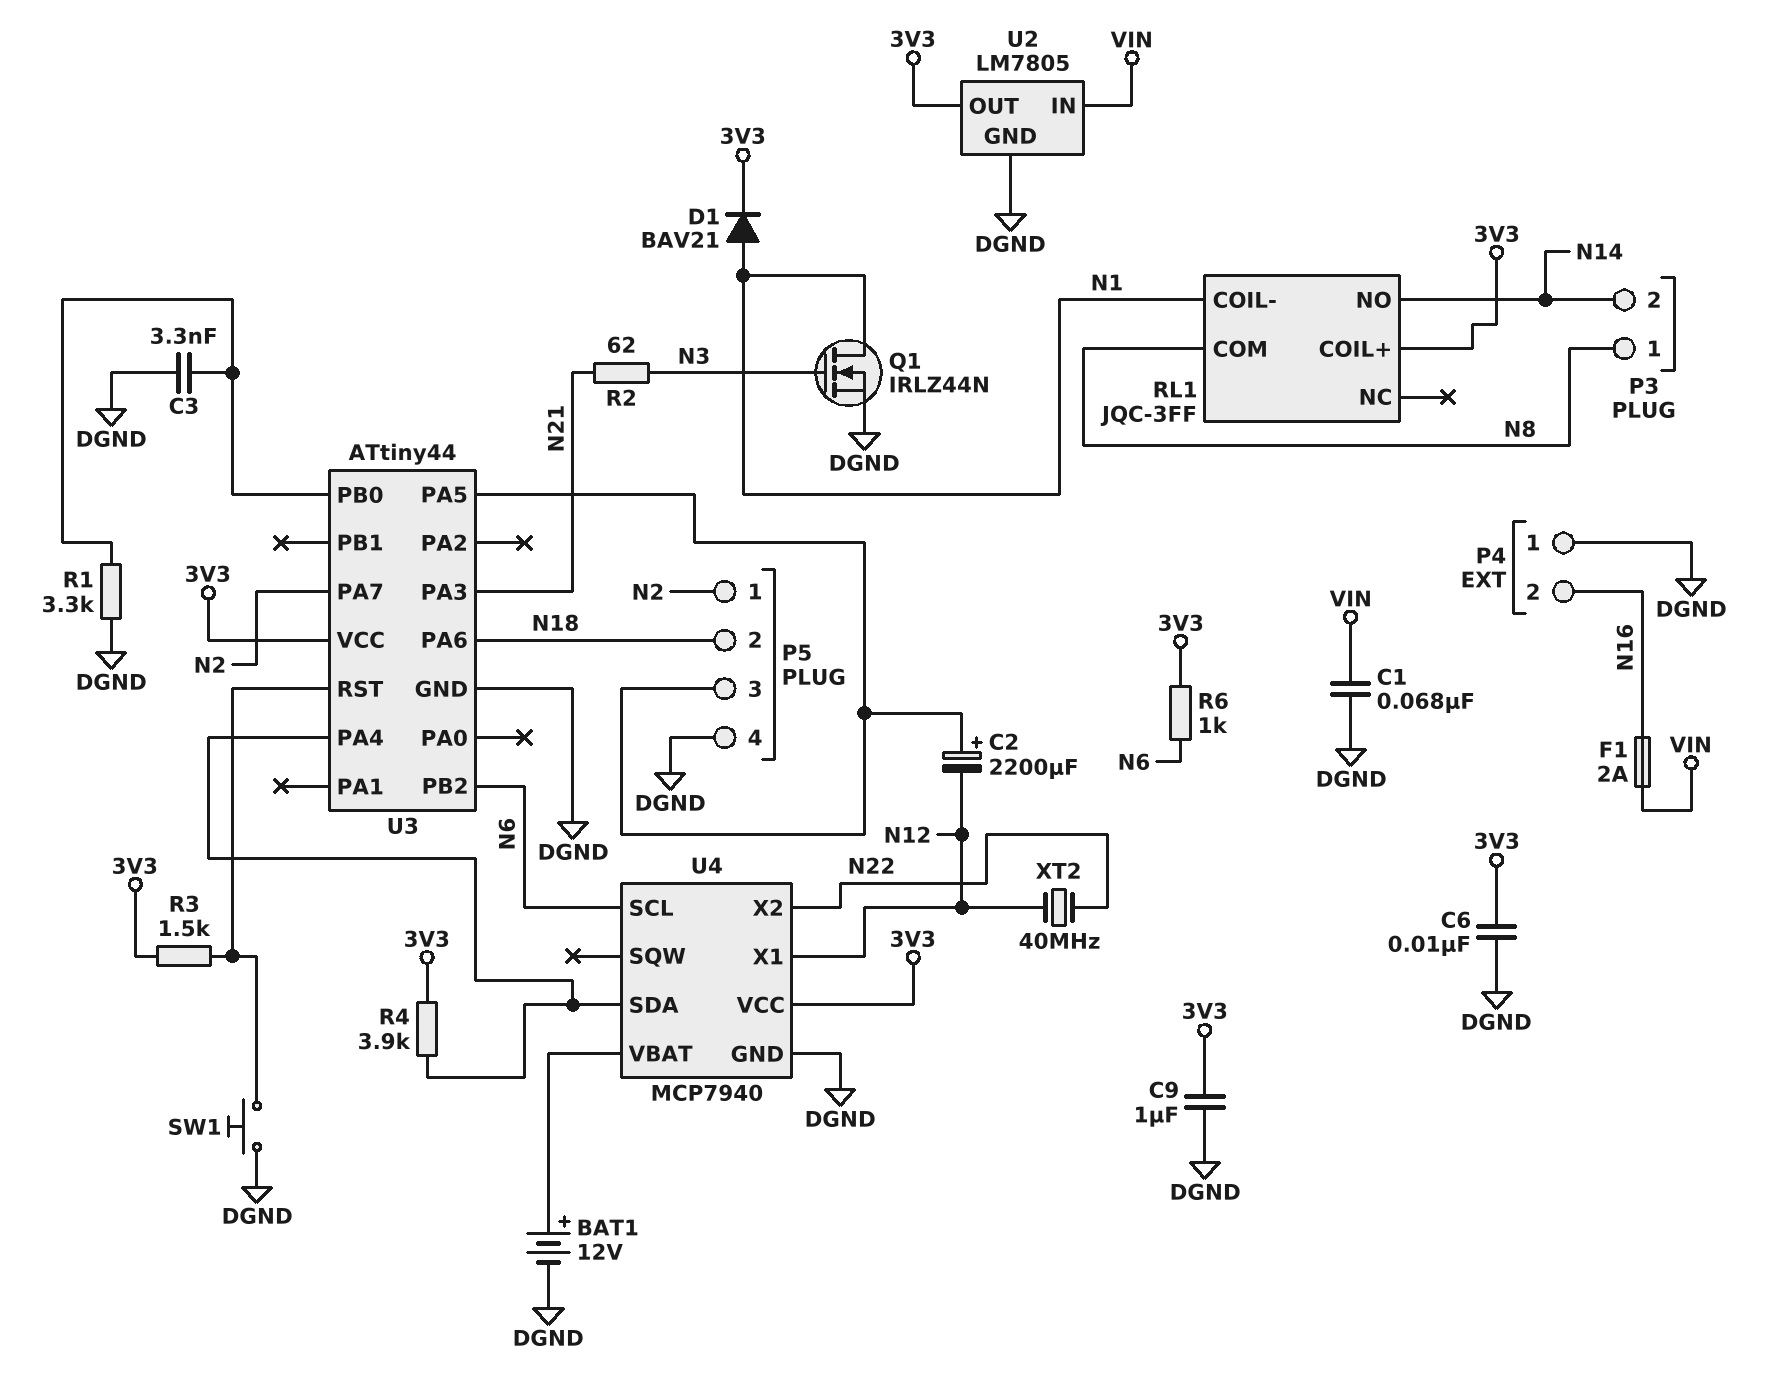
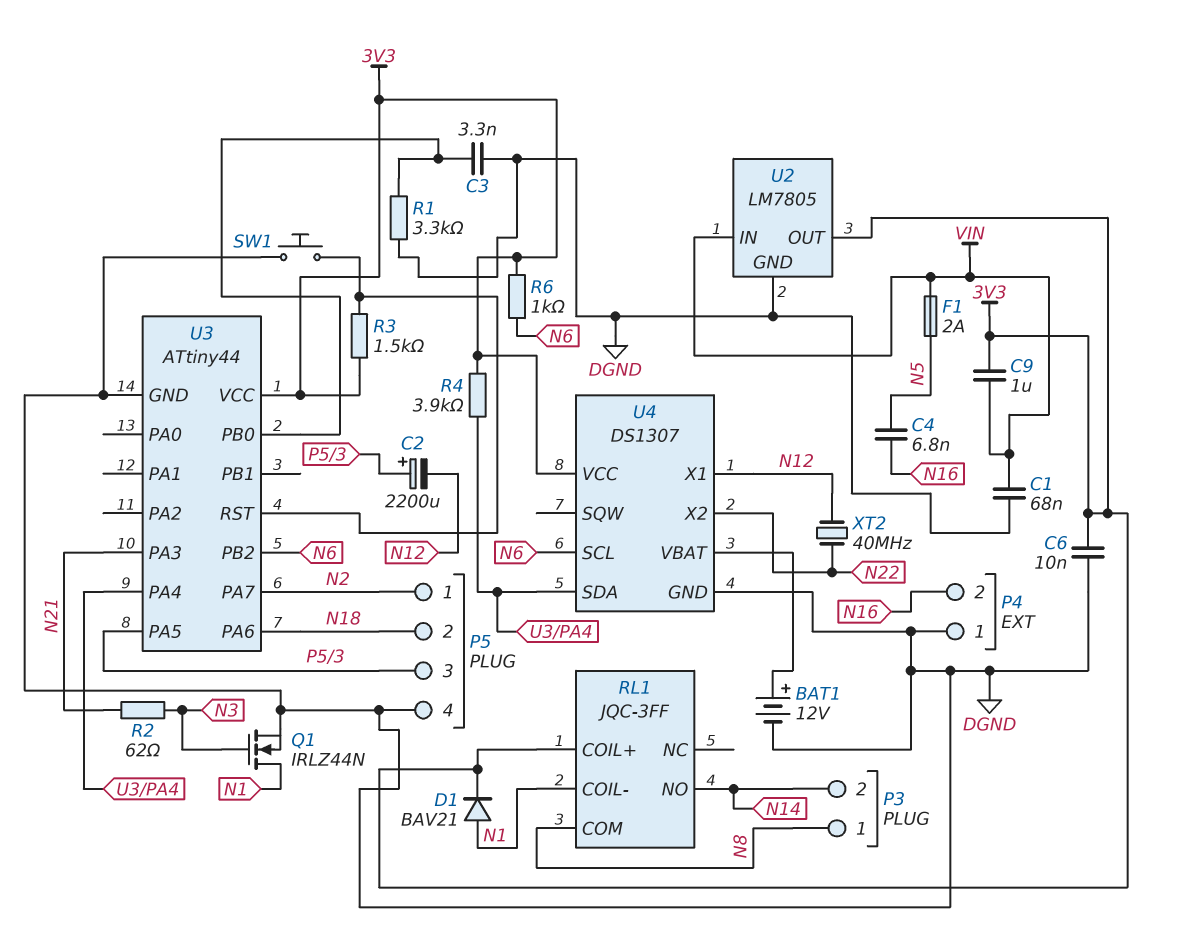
C4: none -> 6.8nF (N5, N16)
C9: 1uF (3V3, DGND) -> 1uF (3V3, VIN)
F1: 2A (N16, VIN) -> 2A (N5, VIN)
U4: MCP7940 -> DS1307

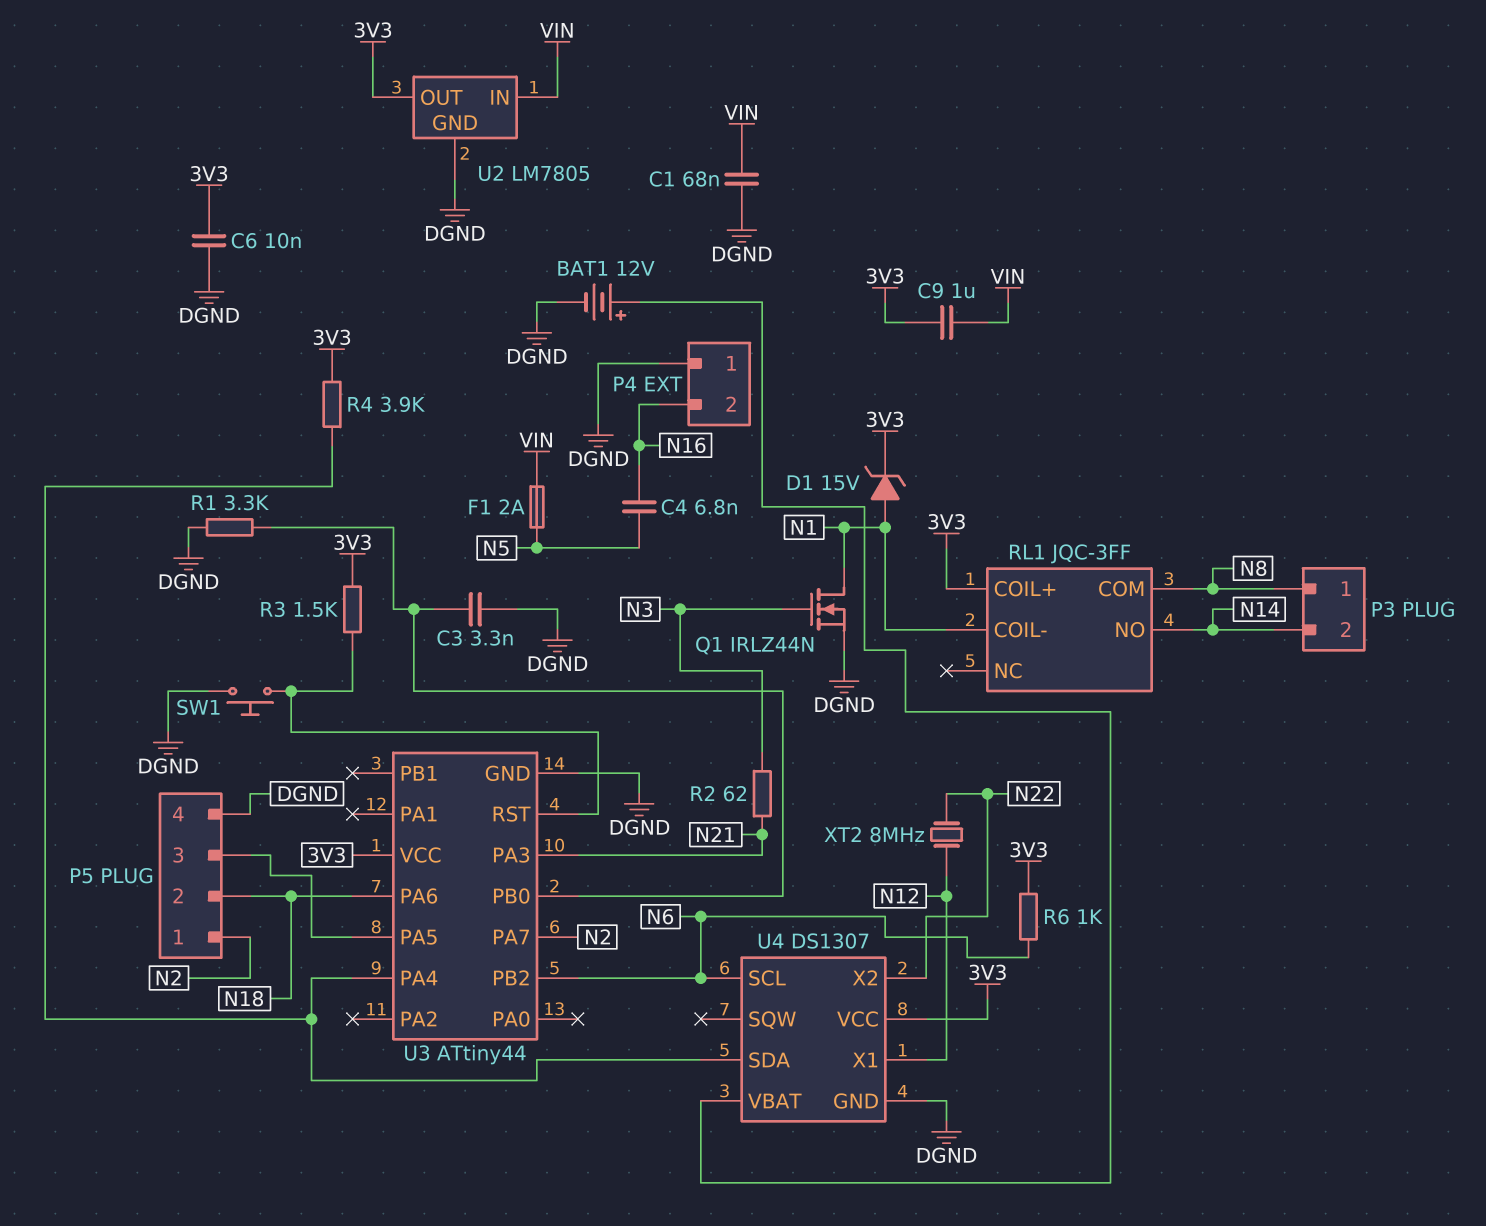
C2: 2200uF (plus P5/3, minus N12) -> none
D1: diode BAV21 (A N1, K 3V3) -> zener 15V (A N1, K 3V3)
XT2: 40MHz (N12, N22) -> 8MHz (N12, N22)

